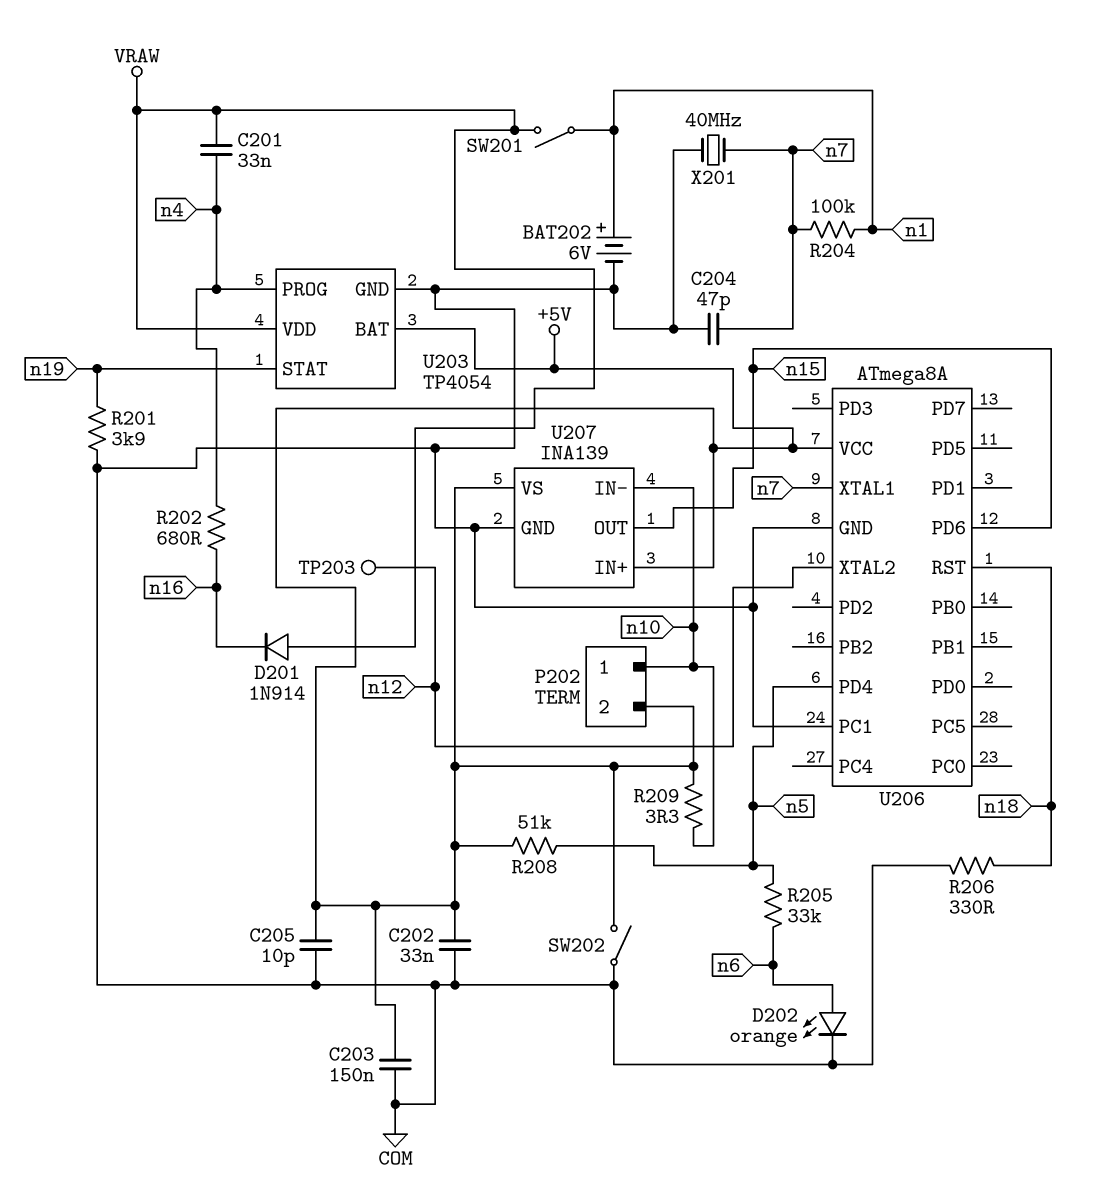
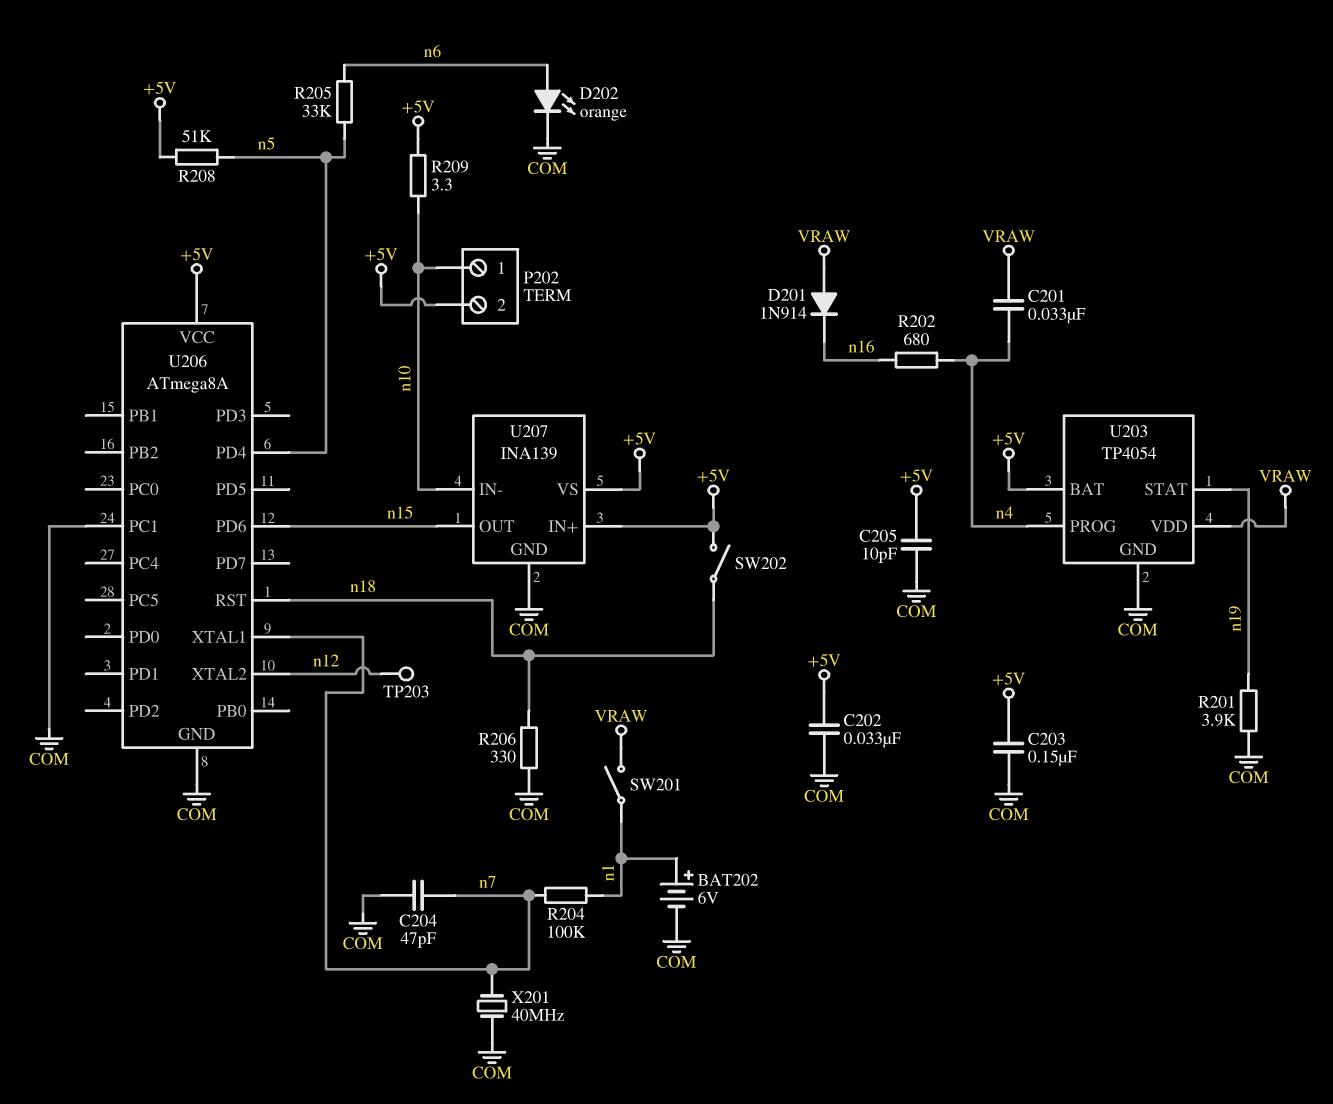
SW202: switch (+5V, COM) -> switch (+5V, n18)

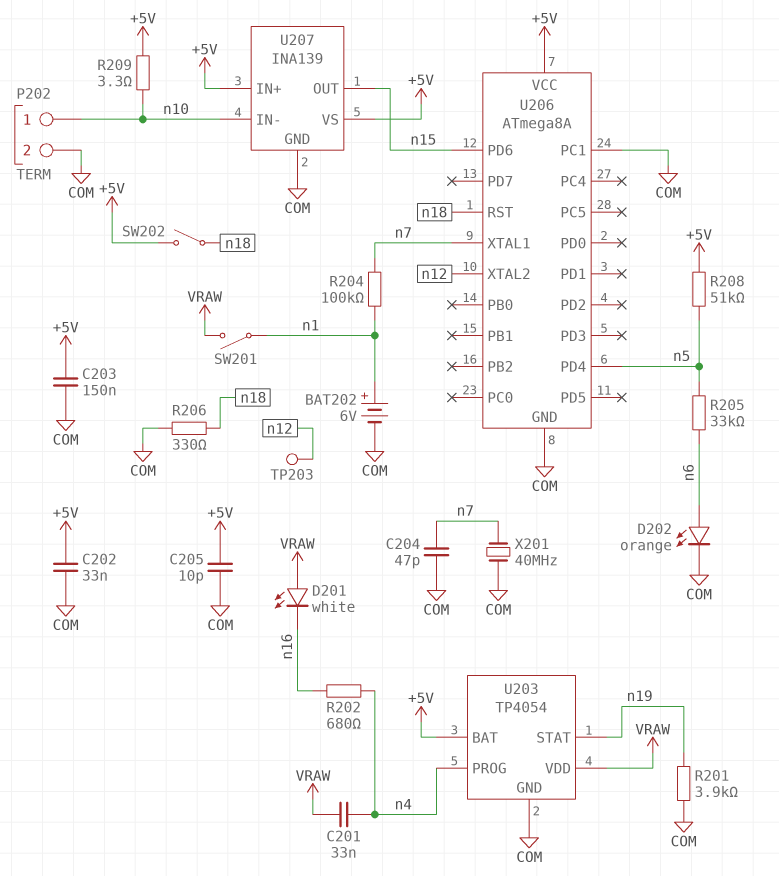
D201: diode 1N914 (A VRAW, K n16) -> LED white (A VRAW, K n16)
P202 pin 2: +5V -> COM

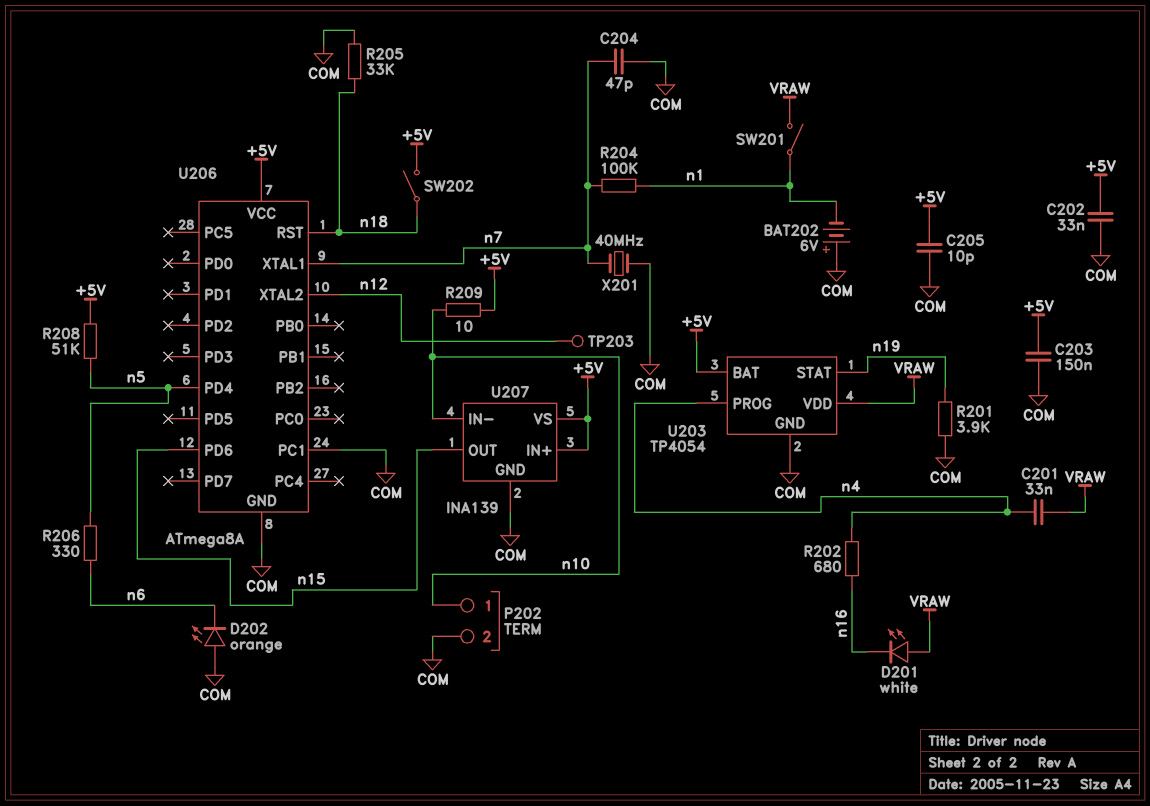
BAT202: 6V (plus n1, minus COM) -> 6V (plus COM, minus n1)
D202: LED orange (A n6, K COM) -> LED orange (A COM, K n6)
R205: 33k (n5, n6) -> 33k (COM, n18)
R206: 330 (COM, n18) -> 330 (n5, n6)
R209: 3.3 (+5V, n10) -> 10 (+5V, n10)

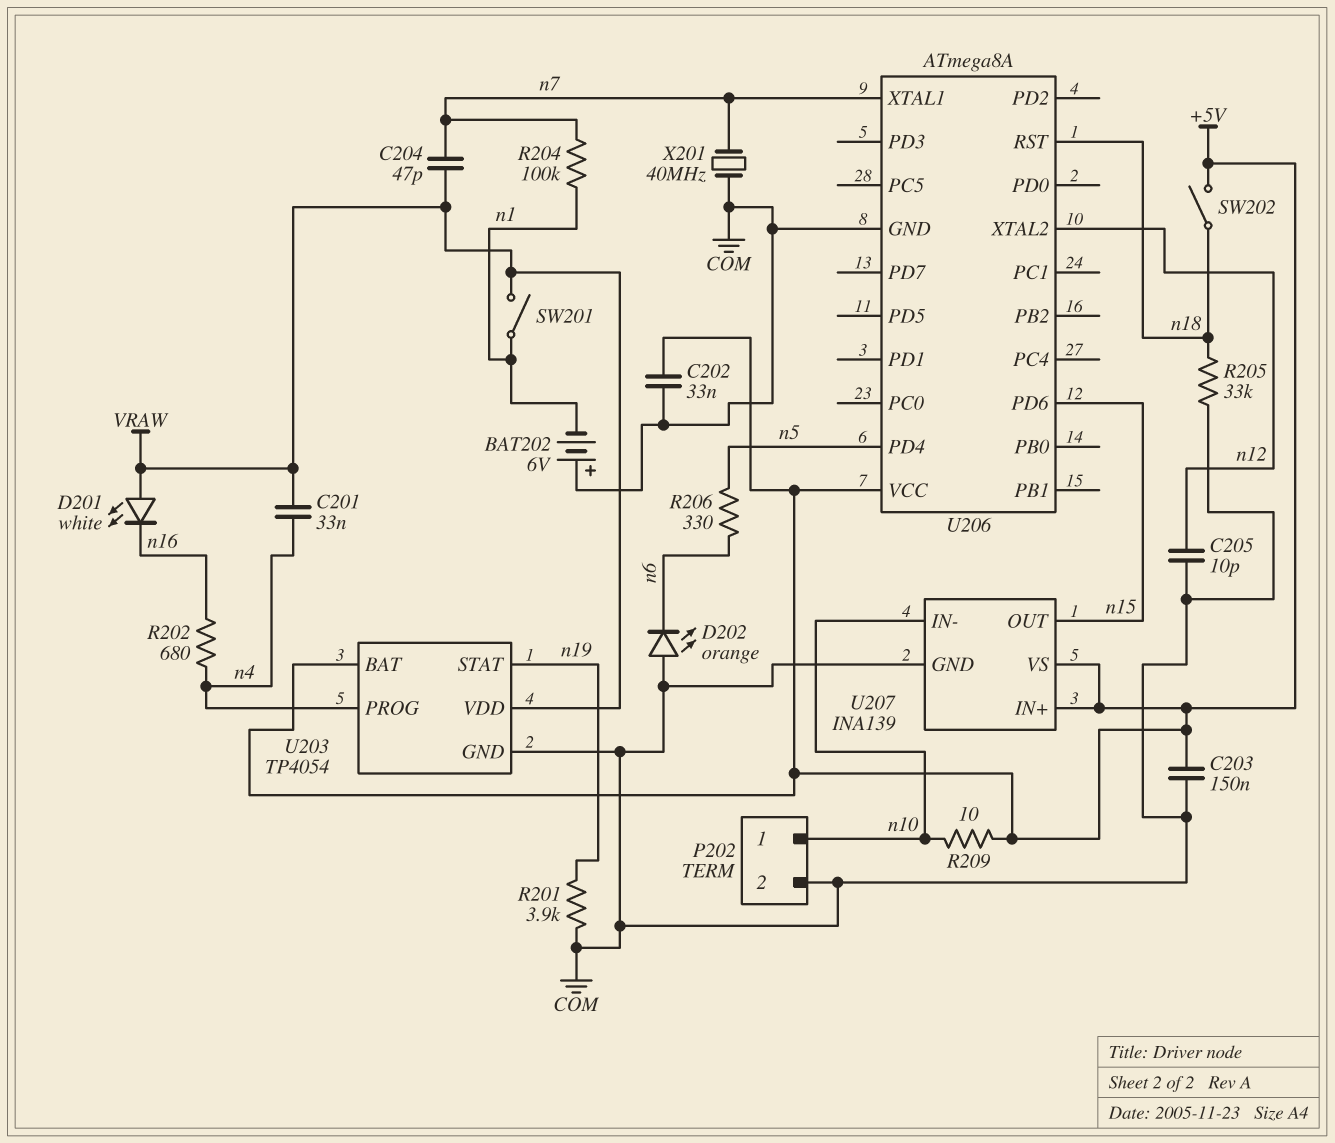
C204: 47pF (COM, n7) -> 47pF (VRAW, n7)
C205: 10pF (+5V, COM) -> 10pF (COM, n12)
R208: 51k (+5V, n5) -> none
TP203: test point (n12) -> none
U206 pin PC1: COM -> none

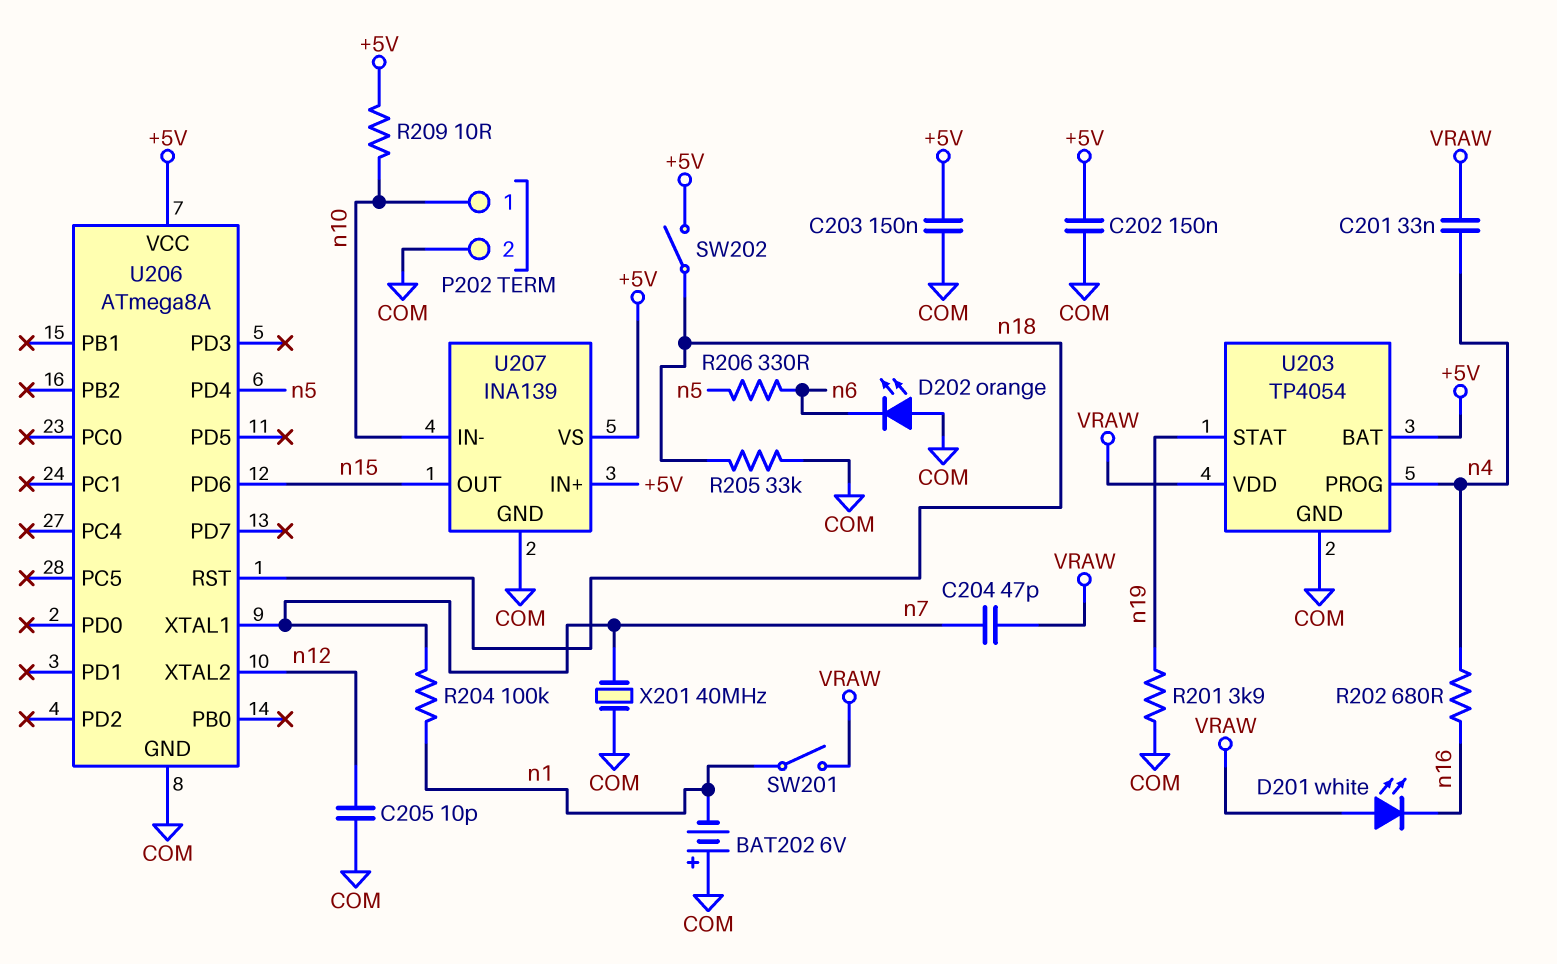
C202: 33nF (+5V, COM) -> 150nF (+5V, COM)

